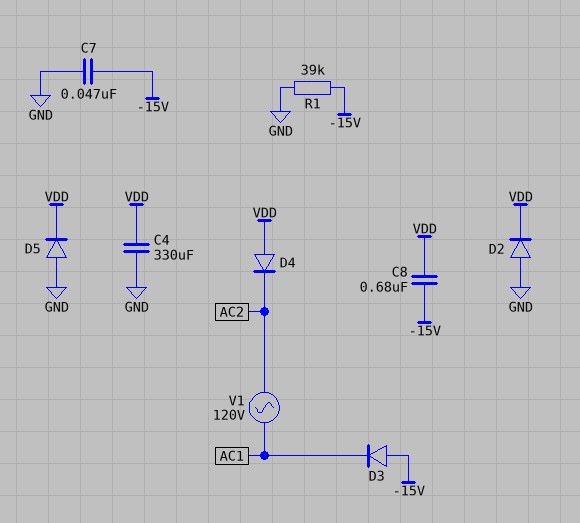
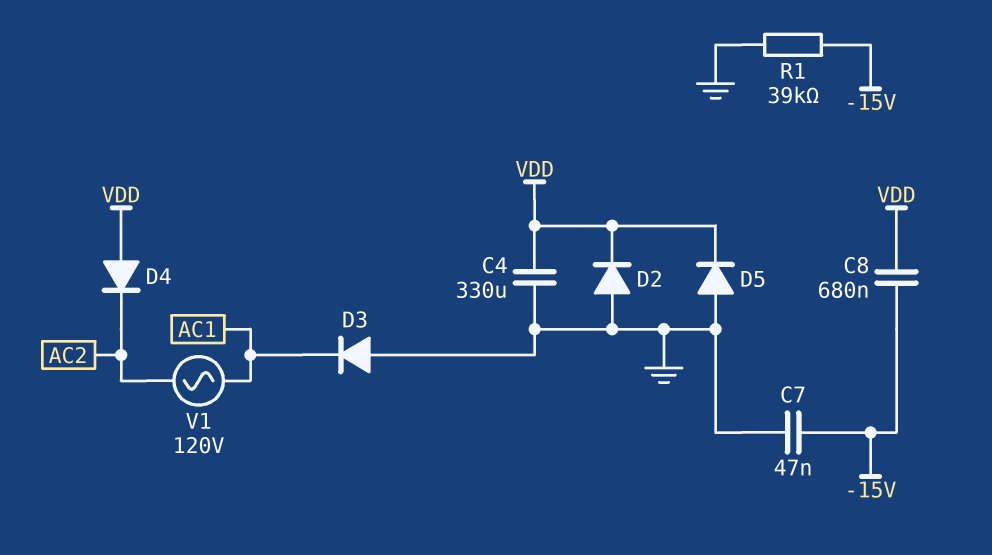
D3: diode (A -15V, K AC1) -> diode (A GND, K AC1)

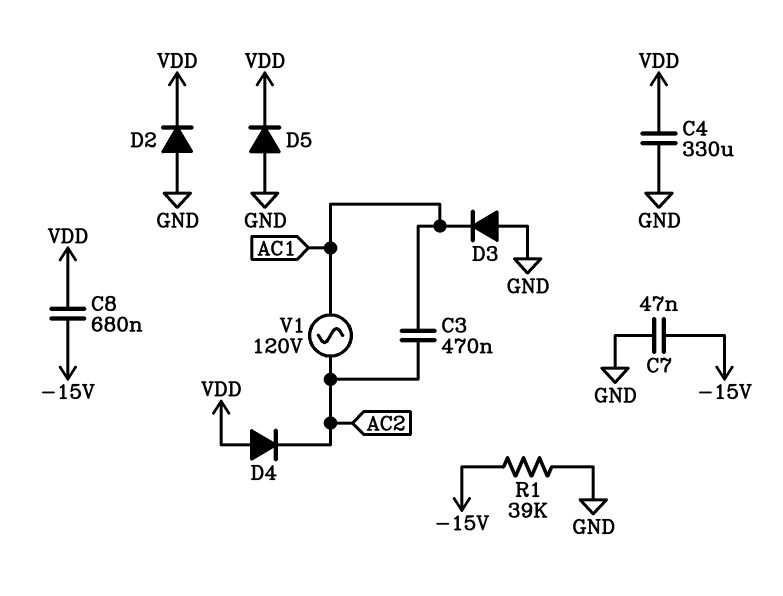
C3: none -> 470nF (AC1, AC2)

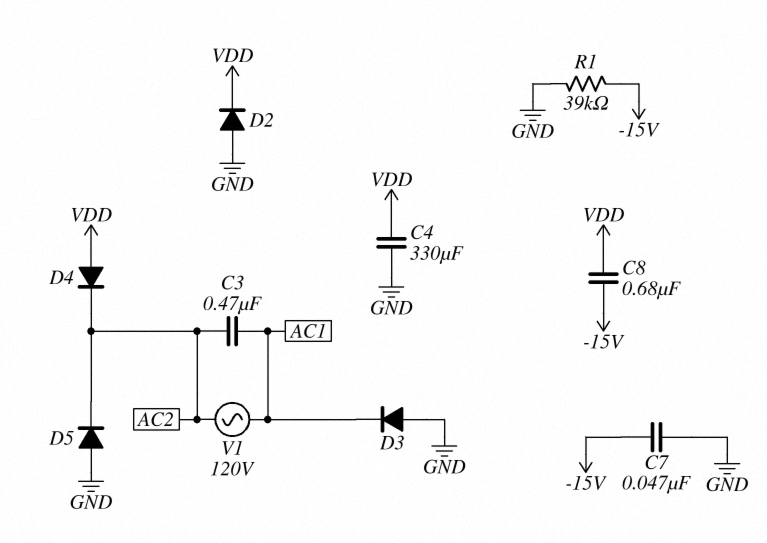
D5: diode (A GND, K VDD) -> diode (A GND, K AC2)

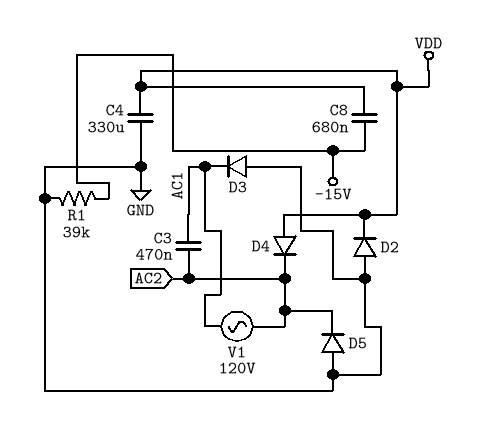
C7: 47nF (-15V, GND) -> none

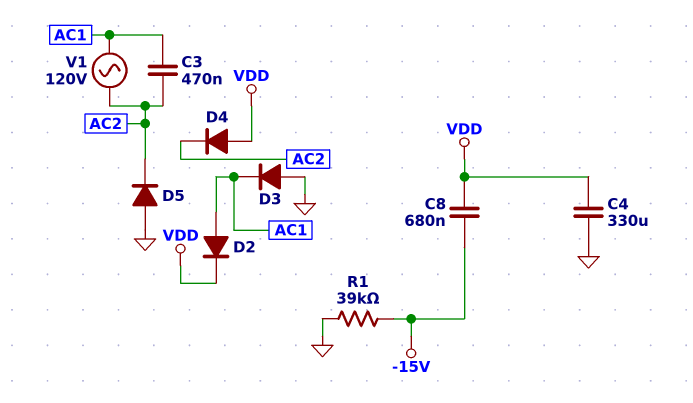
D2: diode (A GND, K VDD) -> diode (A AC1, K VDD)

